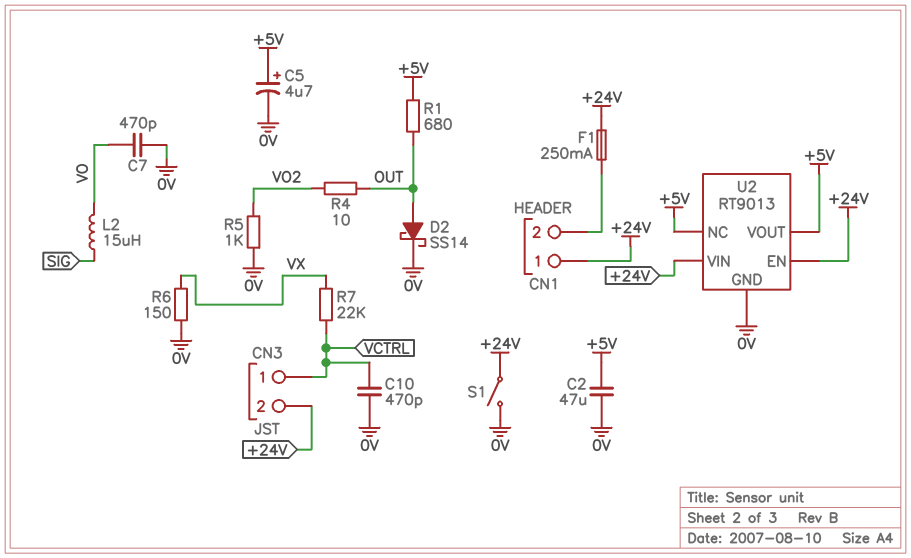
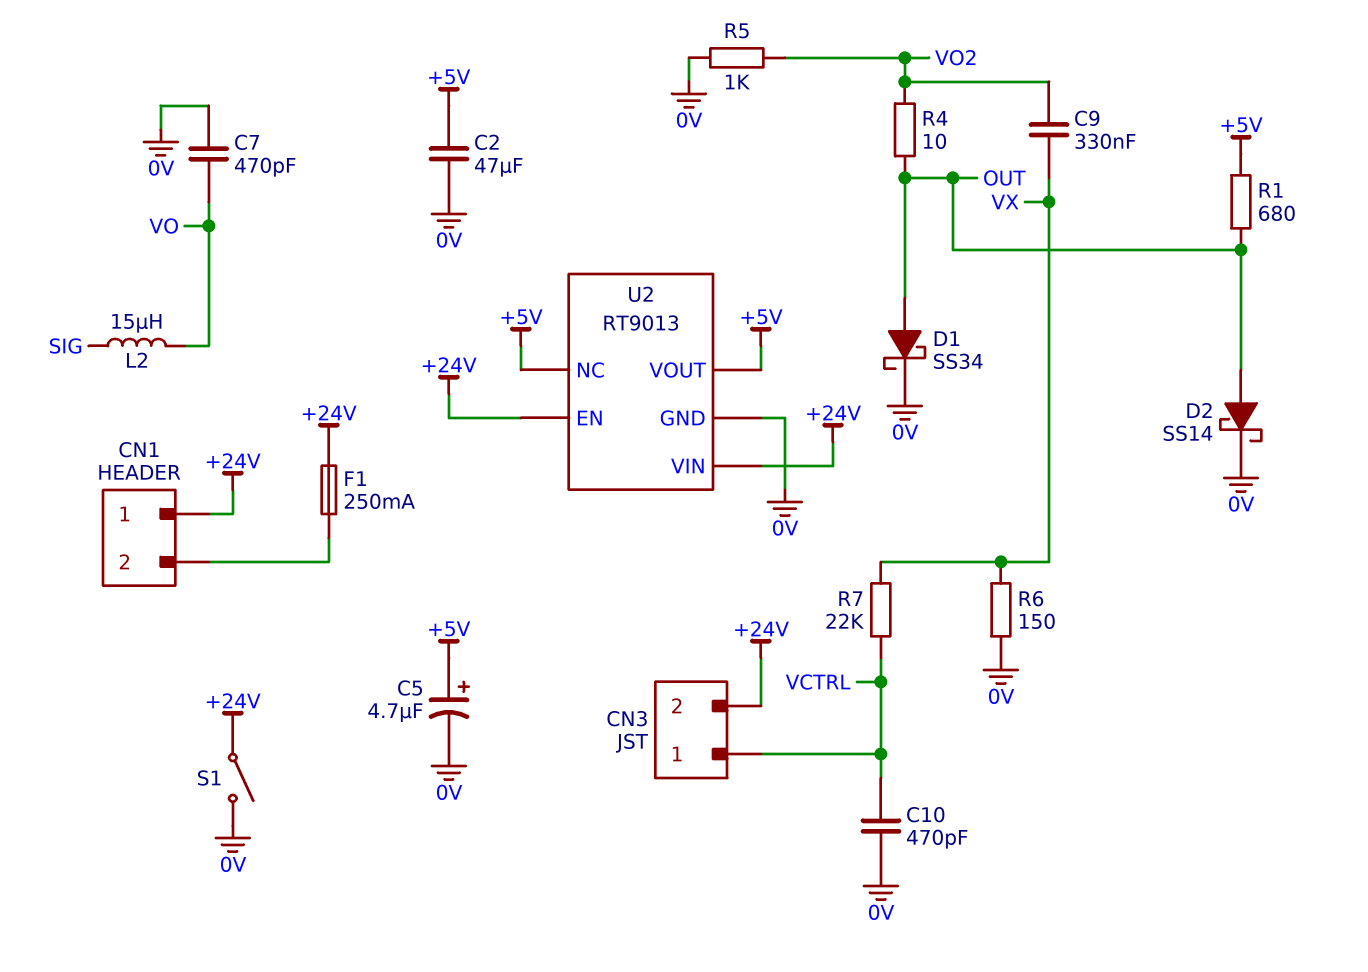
C9: none -> 330nF (VO2, VX)
D1: none -> schottky SS34 (A OUT, K 0V)

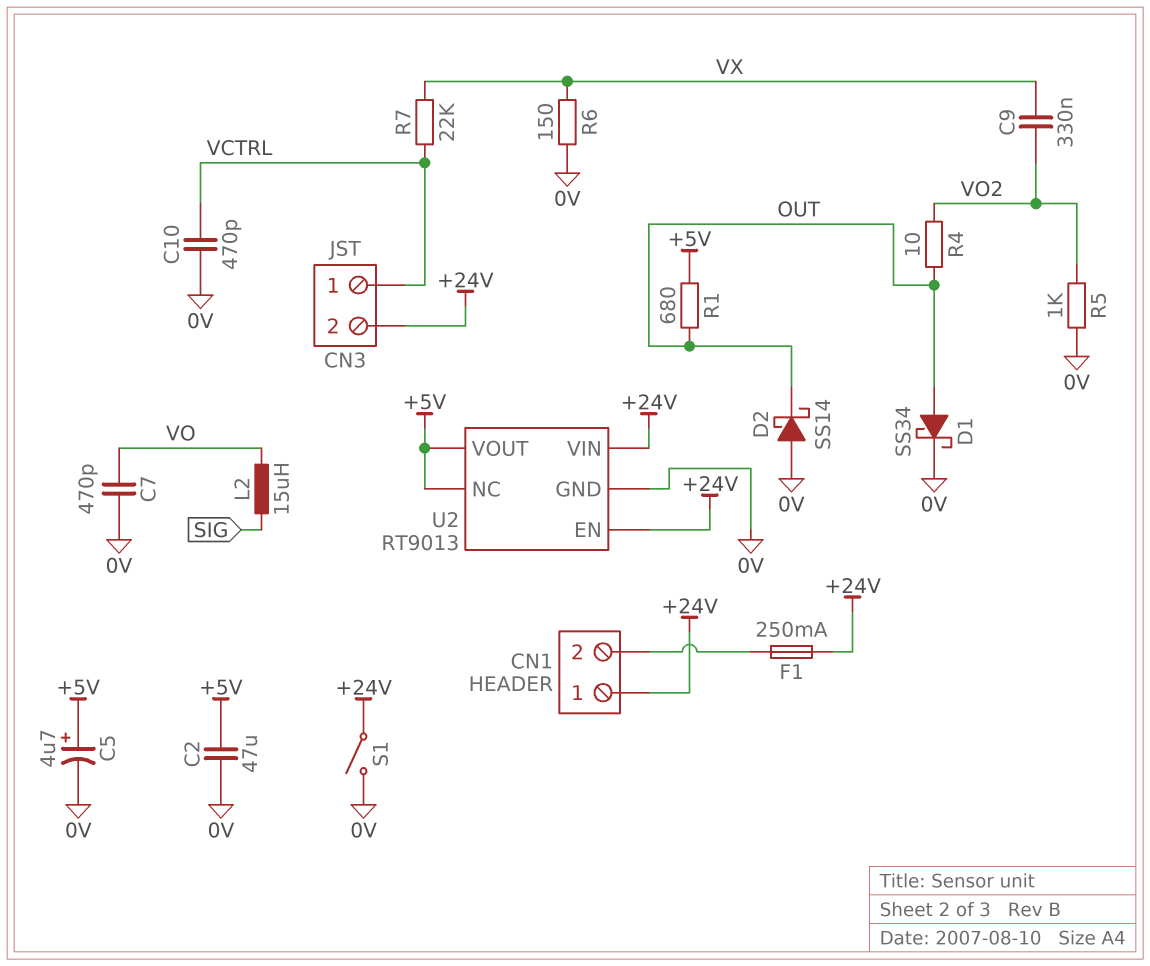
D2: schottky SS14 (A OUT, K 0V) -> schottky SS14 (A 0V, K OUT)

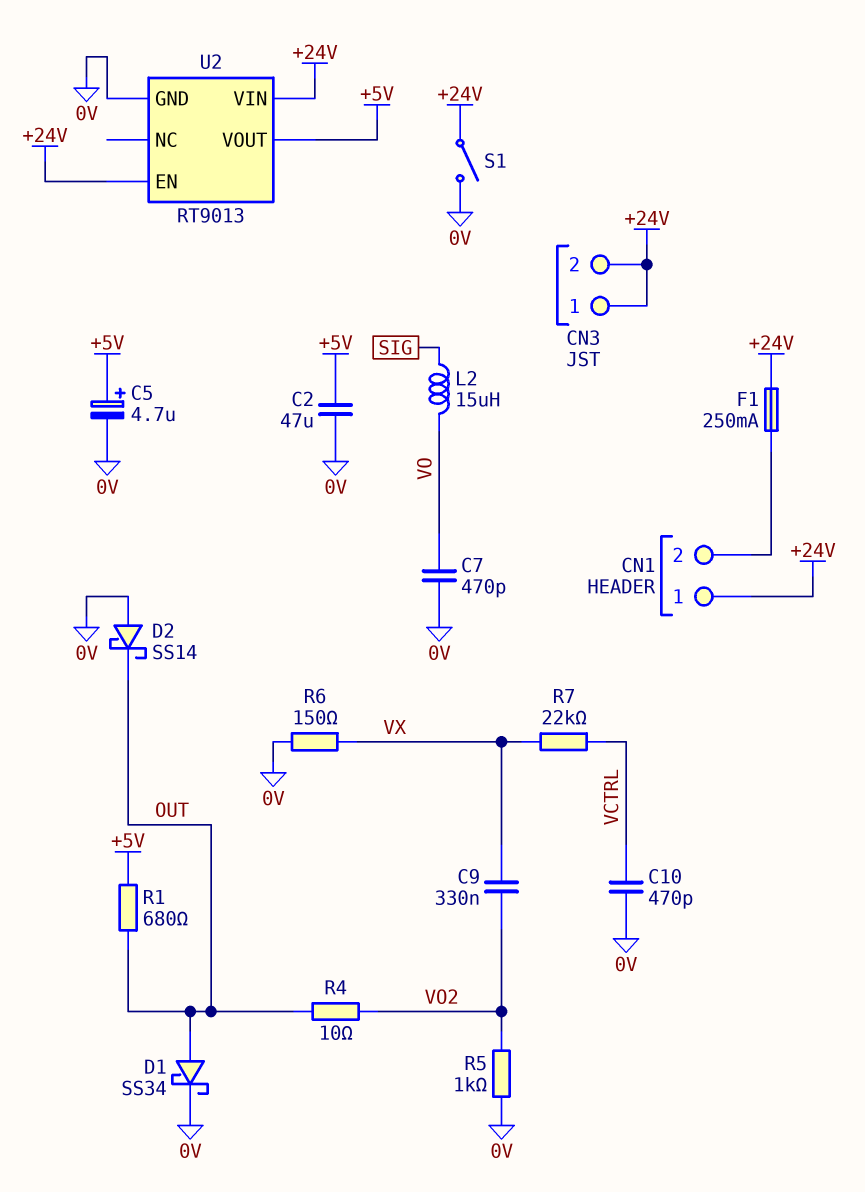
CN3 pin 1: VCTRL -> +24V
U2 pin NC: +5V -> none

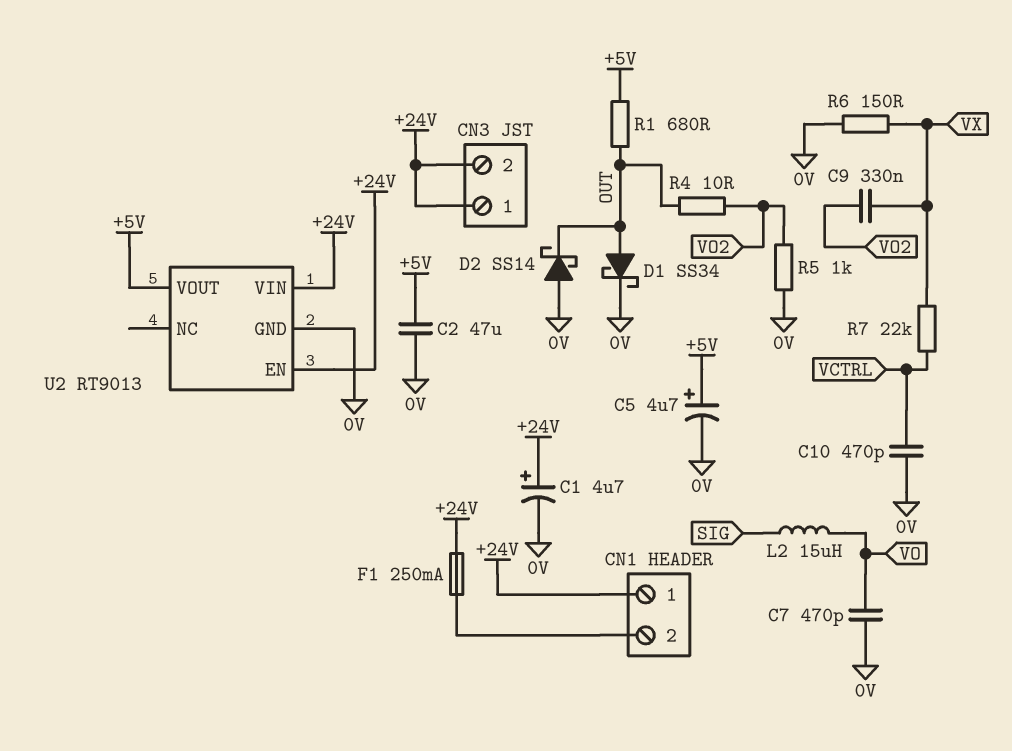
C1: none -> 4.7uF (plus +24V, minus 0V)
S1: switch (+24V, 0V) -> none

